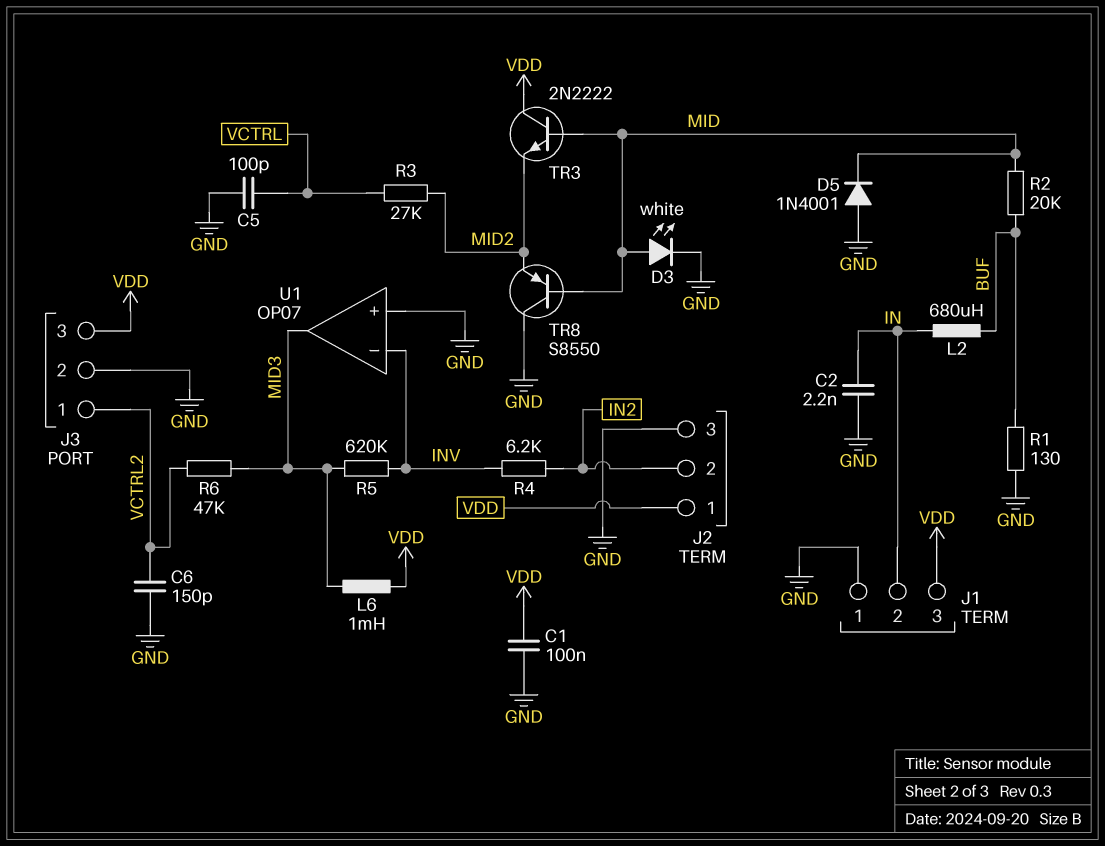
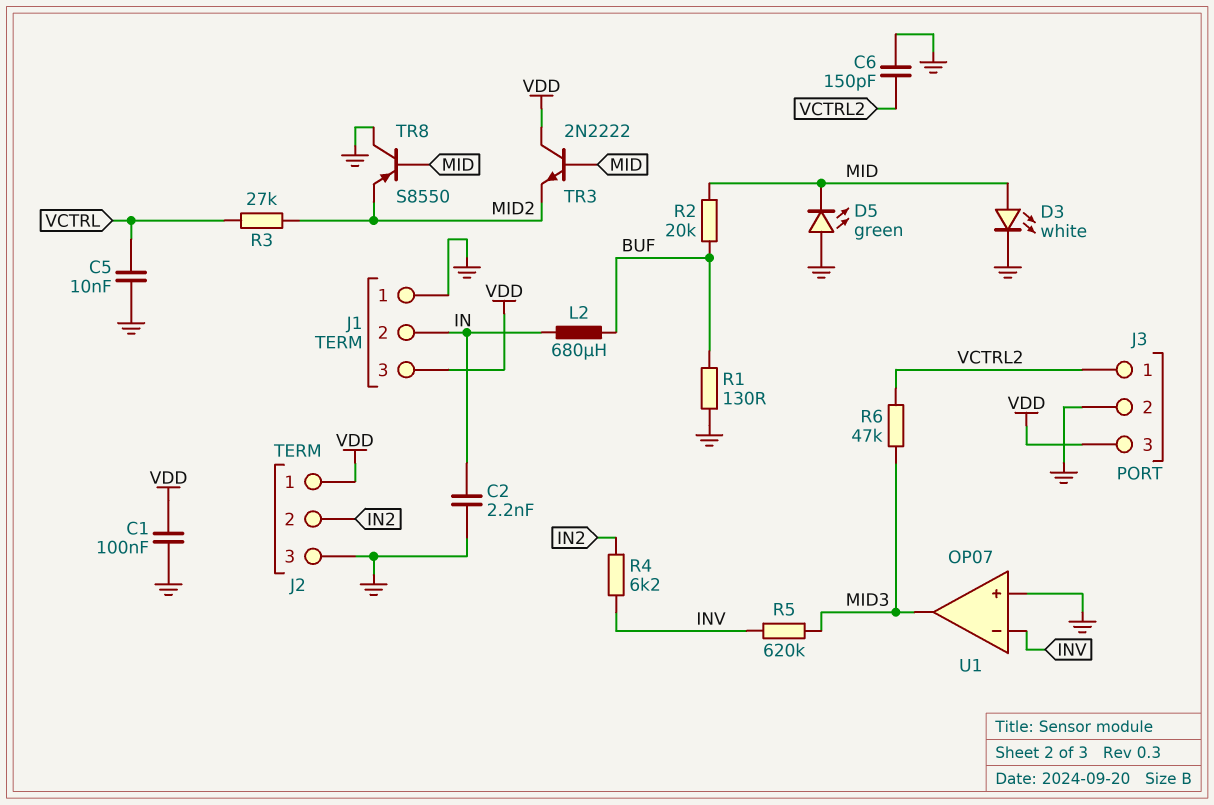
C5: 100pF (GND, VCTRL) -> 10nF (GND, VCTRL)
D5: diode 1N4001 (A GND, K MID) -> LED green (A GND, K MID)
L6: 1mH (MID3, VDD) -> none

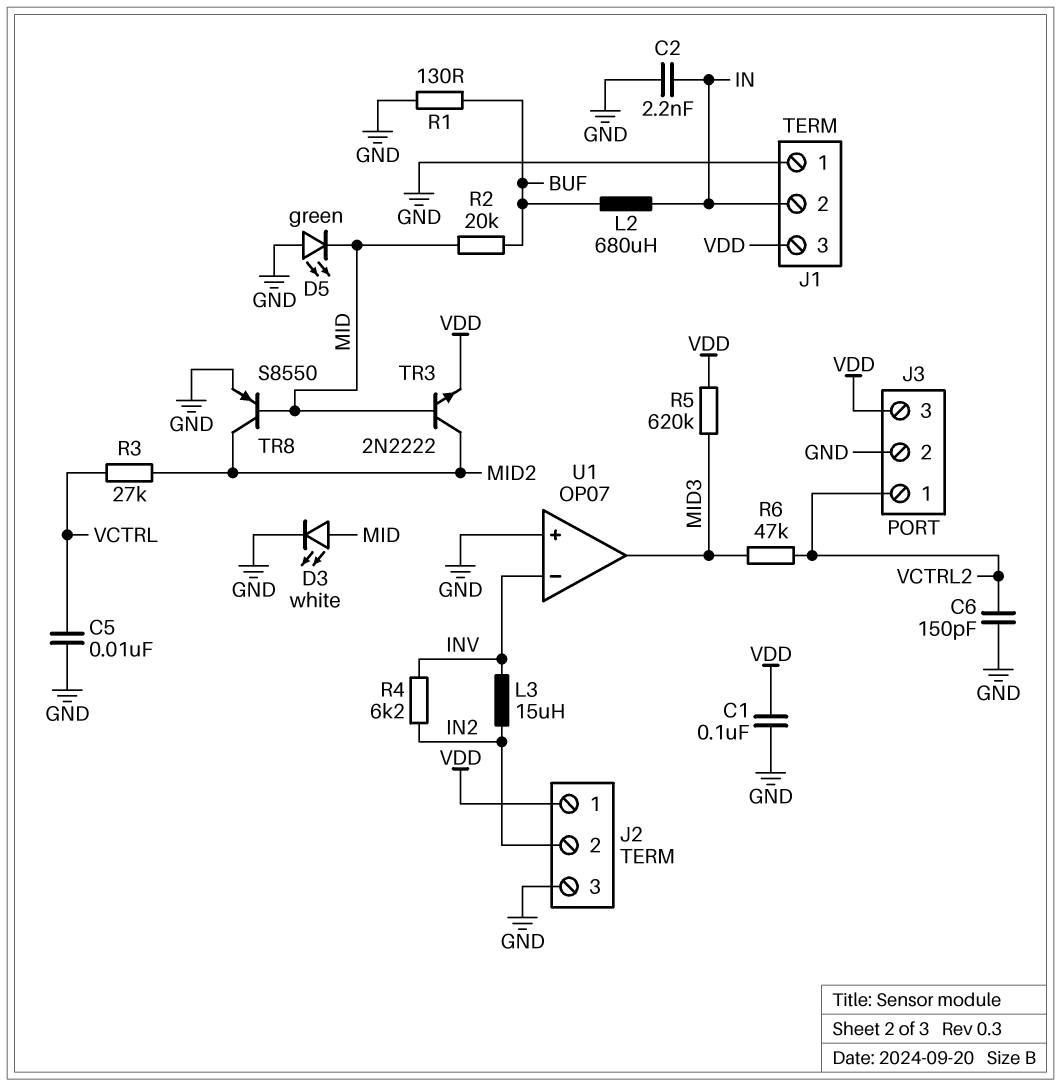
L3: none -> 15uH (IN2, INV)
R5: 620k (INV, MID3) -> 620k (MID3, VDD)
TR3: NPN 2N2222 (B MID, C VDD, E MID2) -> NPN 2N2222 (B MID, C MID2, E VDD)
TR8: PNP S8550 (B MID, C GND, E MID2) -> PNP S8550 (B MID, C MID2, E GND)

